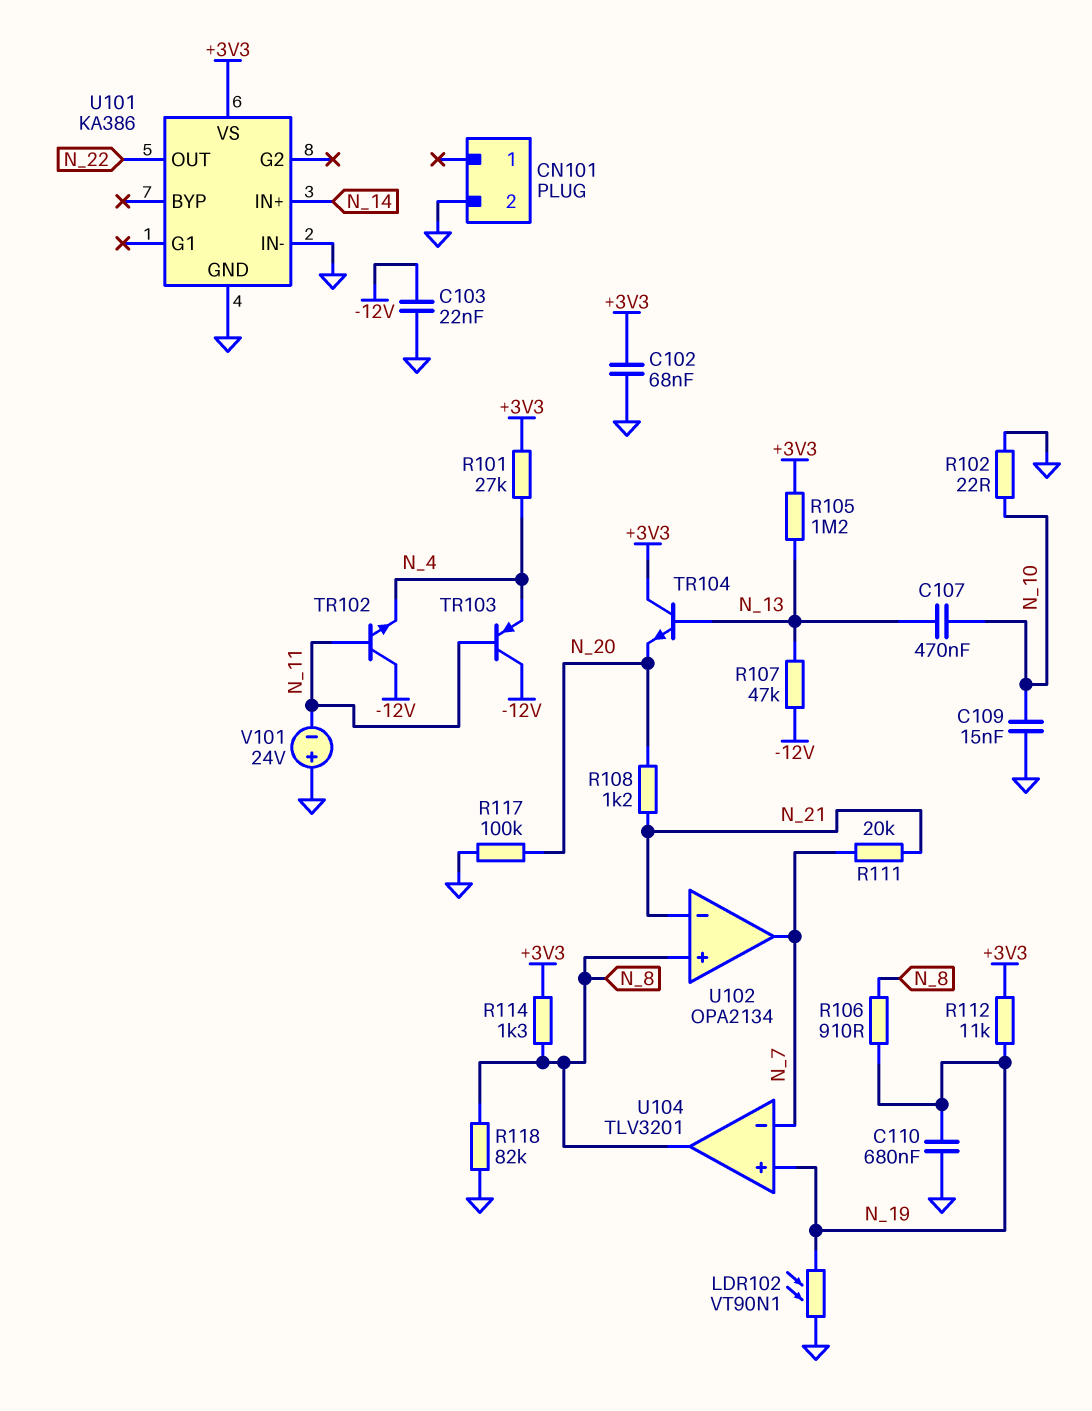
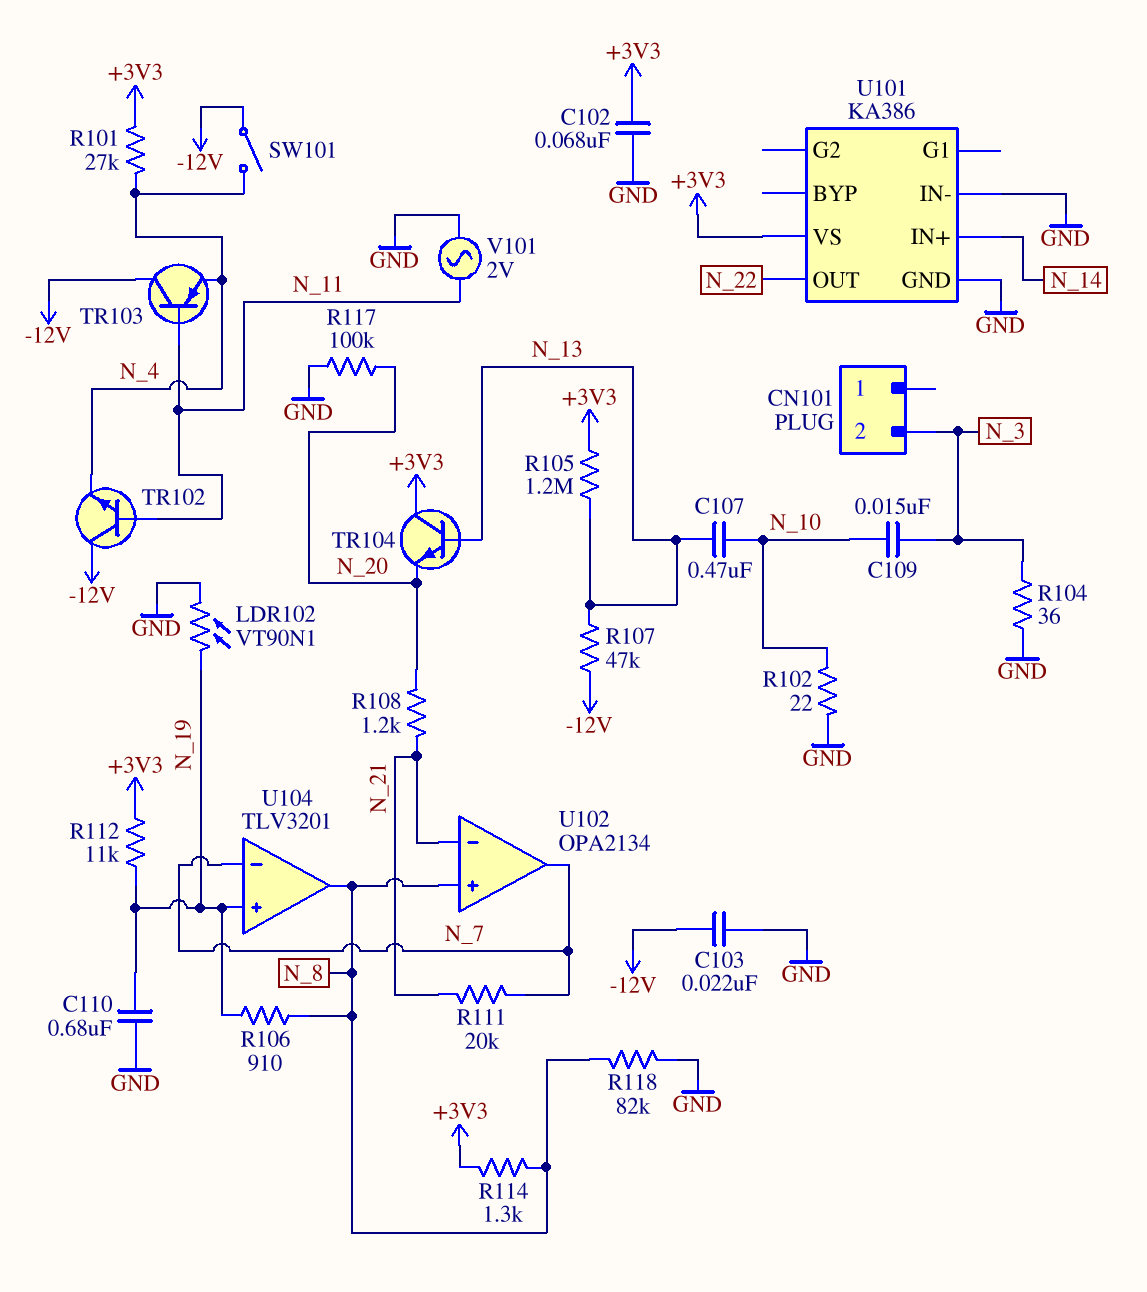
C109: 15nF (GND, N_10) -> 15nF (N_3, N_10)
CN101 pin 2: GND -> N_3
R104: none -> 36 (GND, N_3)
SW101: none -> switch (-12V, N_4)
V101: 24V (plus GND, minus N_11) -> AC 2V (GND, N_11)

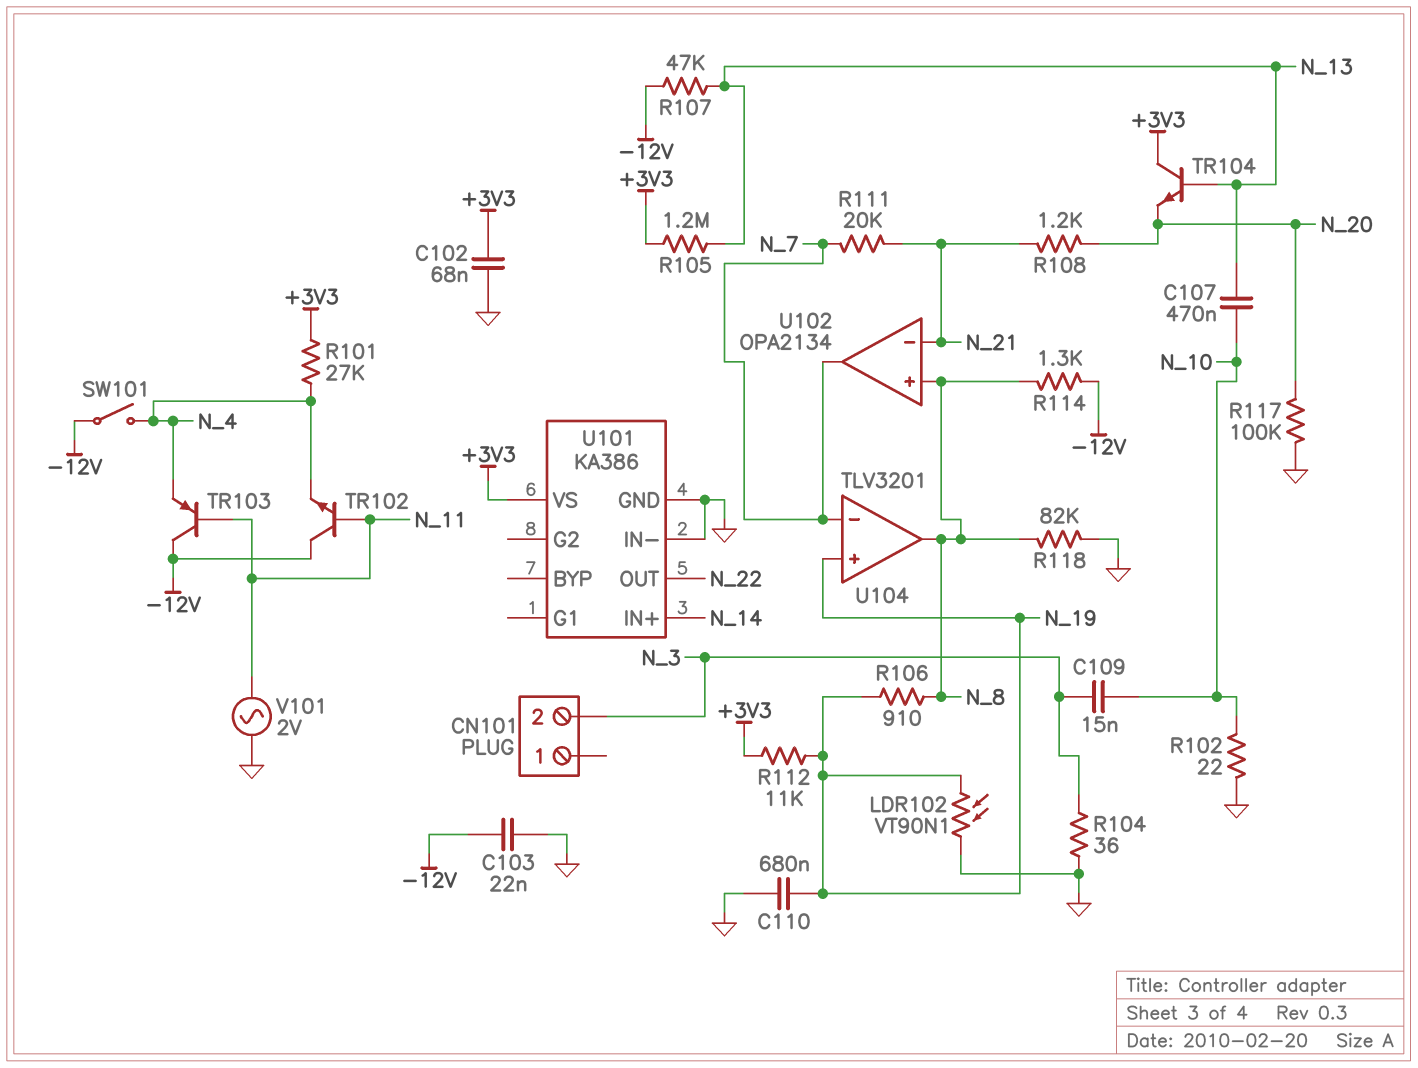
R114: 1.3k (+3V3, N_8) -> 1.3k (-12V, N_8)

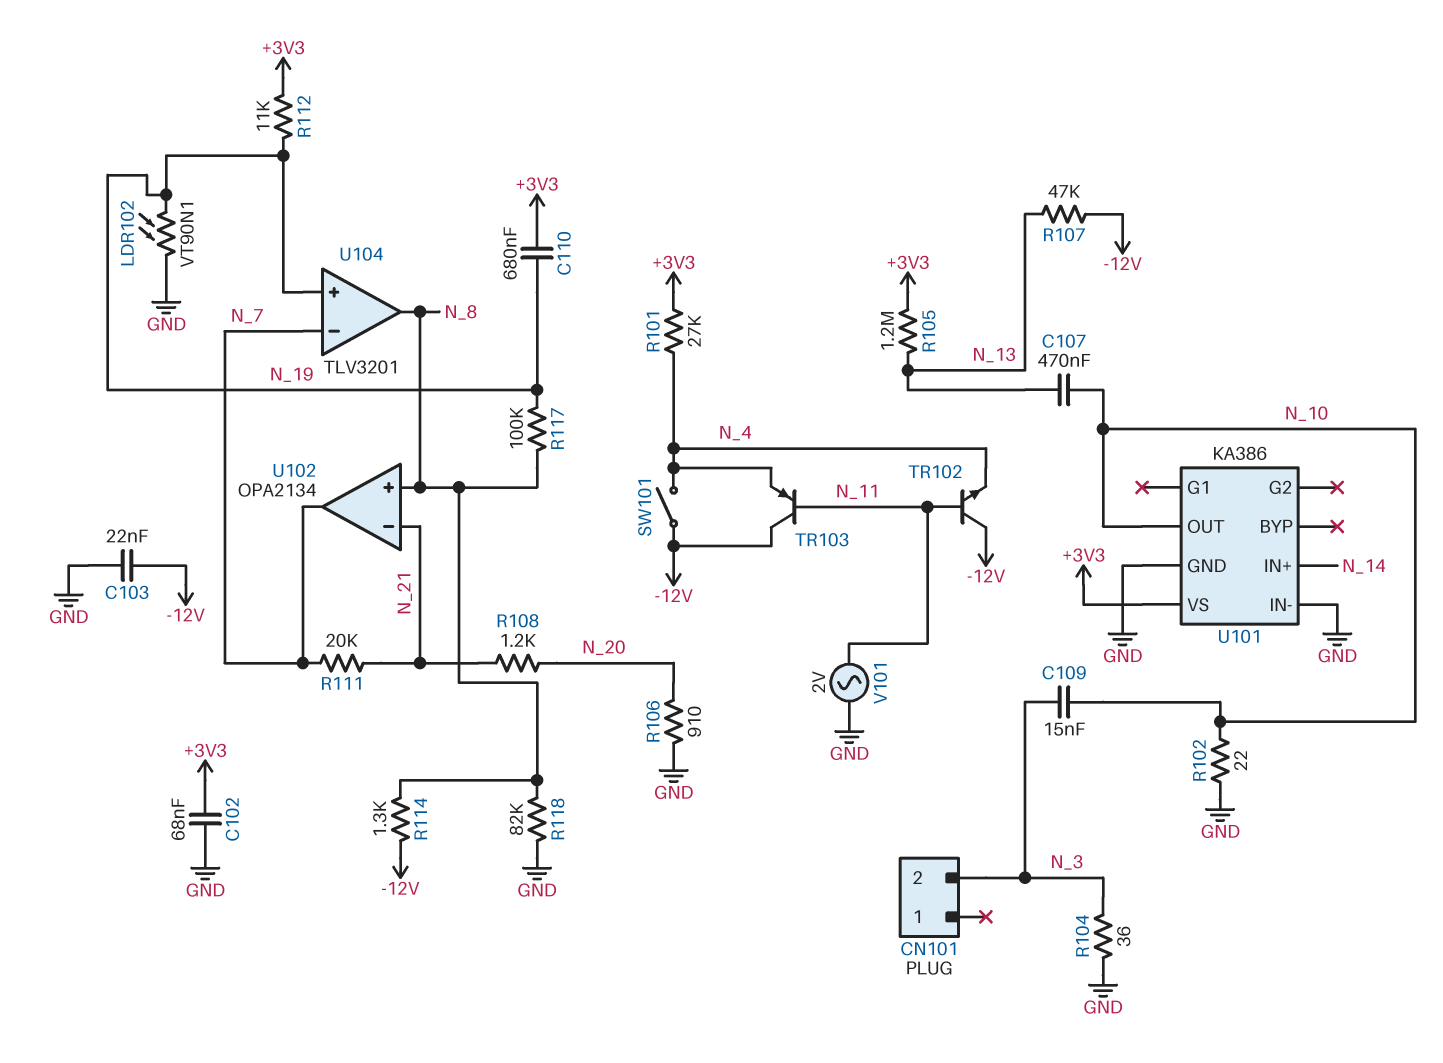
C110: 680nF (GND, N_19) -> 680nF (+3V3, N_19)
R106: 910 (N_8, N_19) -> 910 (GND, N_20)
R117: 100k (GND, N_20) -> 100k (N_8, N_19)
TR104: NPN (B N_13, C +3V3, E N_20) -> none
U101 pin OUT: N_22 -> N_10

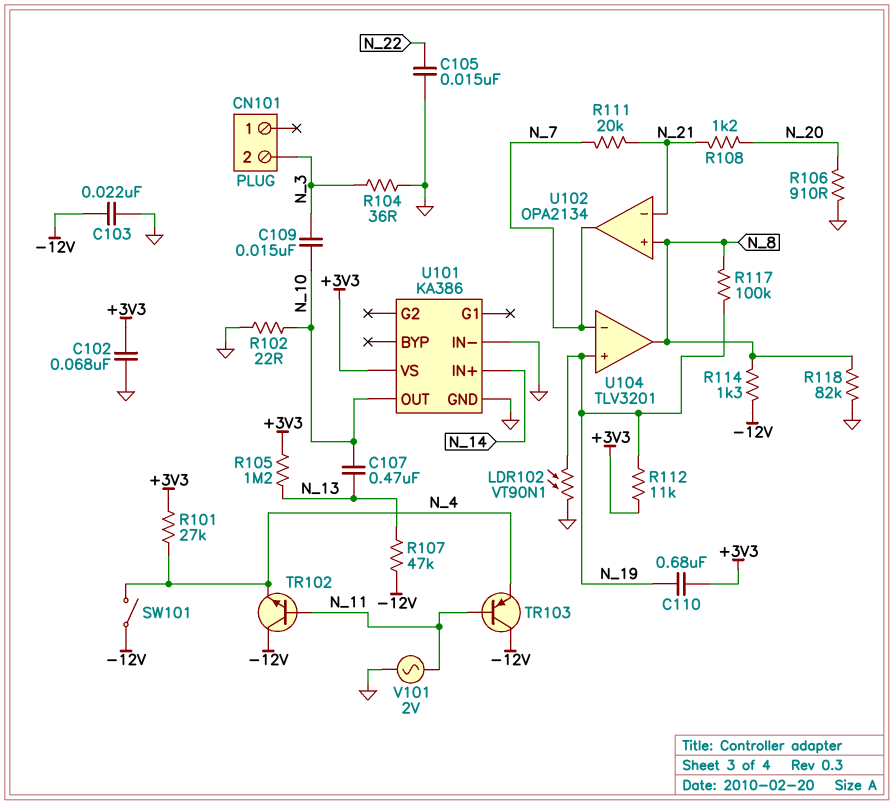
C105: none -> 15nF (GND, N_22)

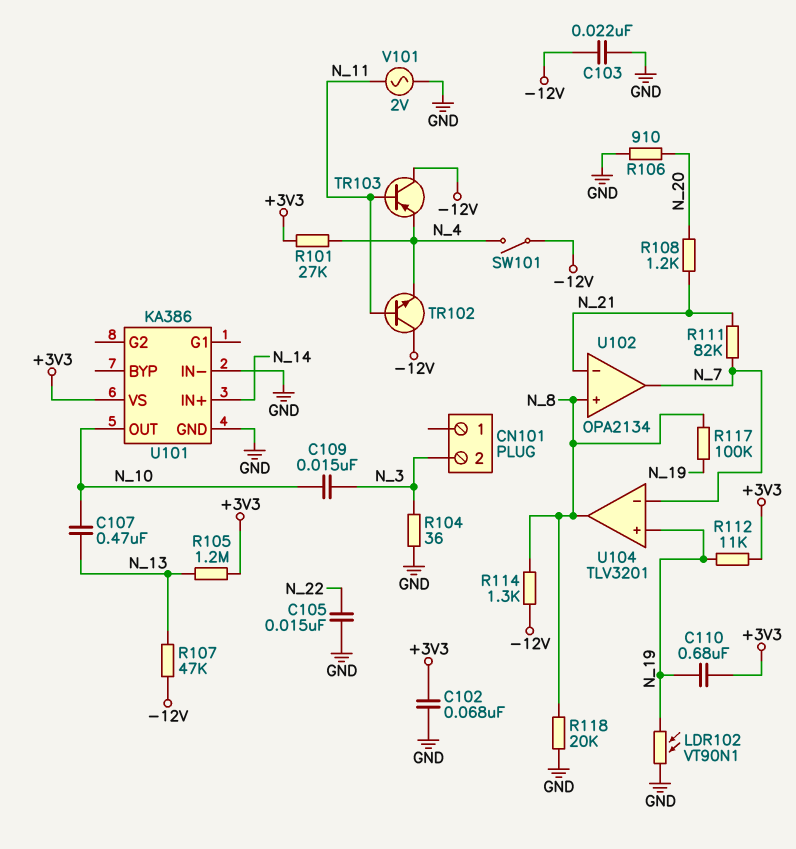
R102: 22 (GND, N_10) -> none
R111: 20k (N_7, N_21) -> 82k (N_7, N_21)
R118: 82k (GND, N_8) -> 20k (GND, N_8)

